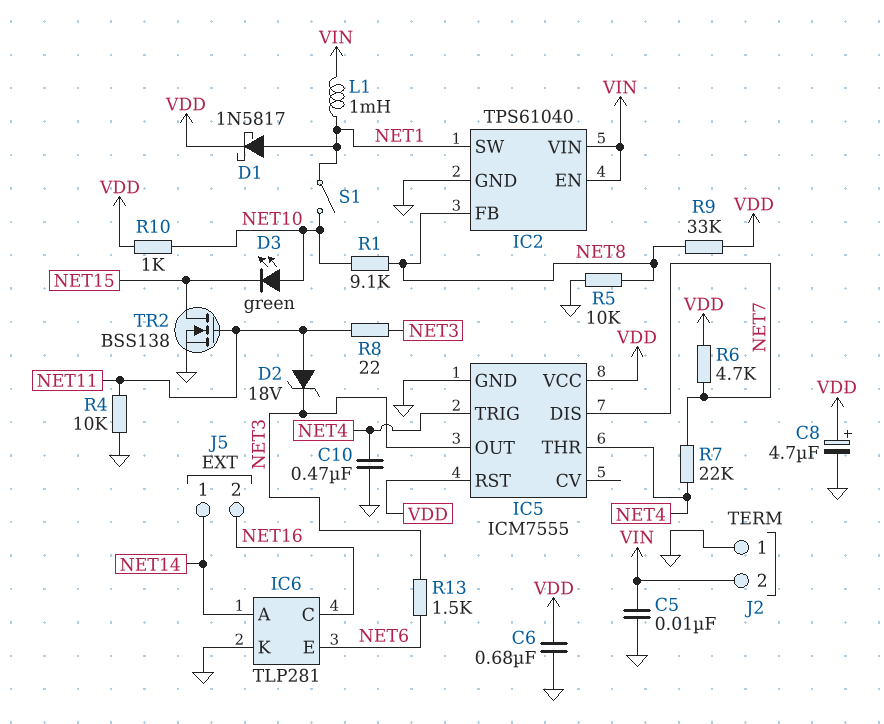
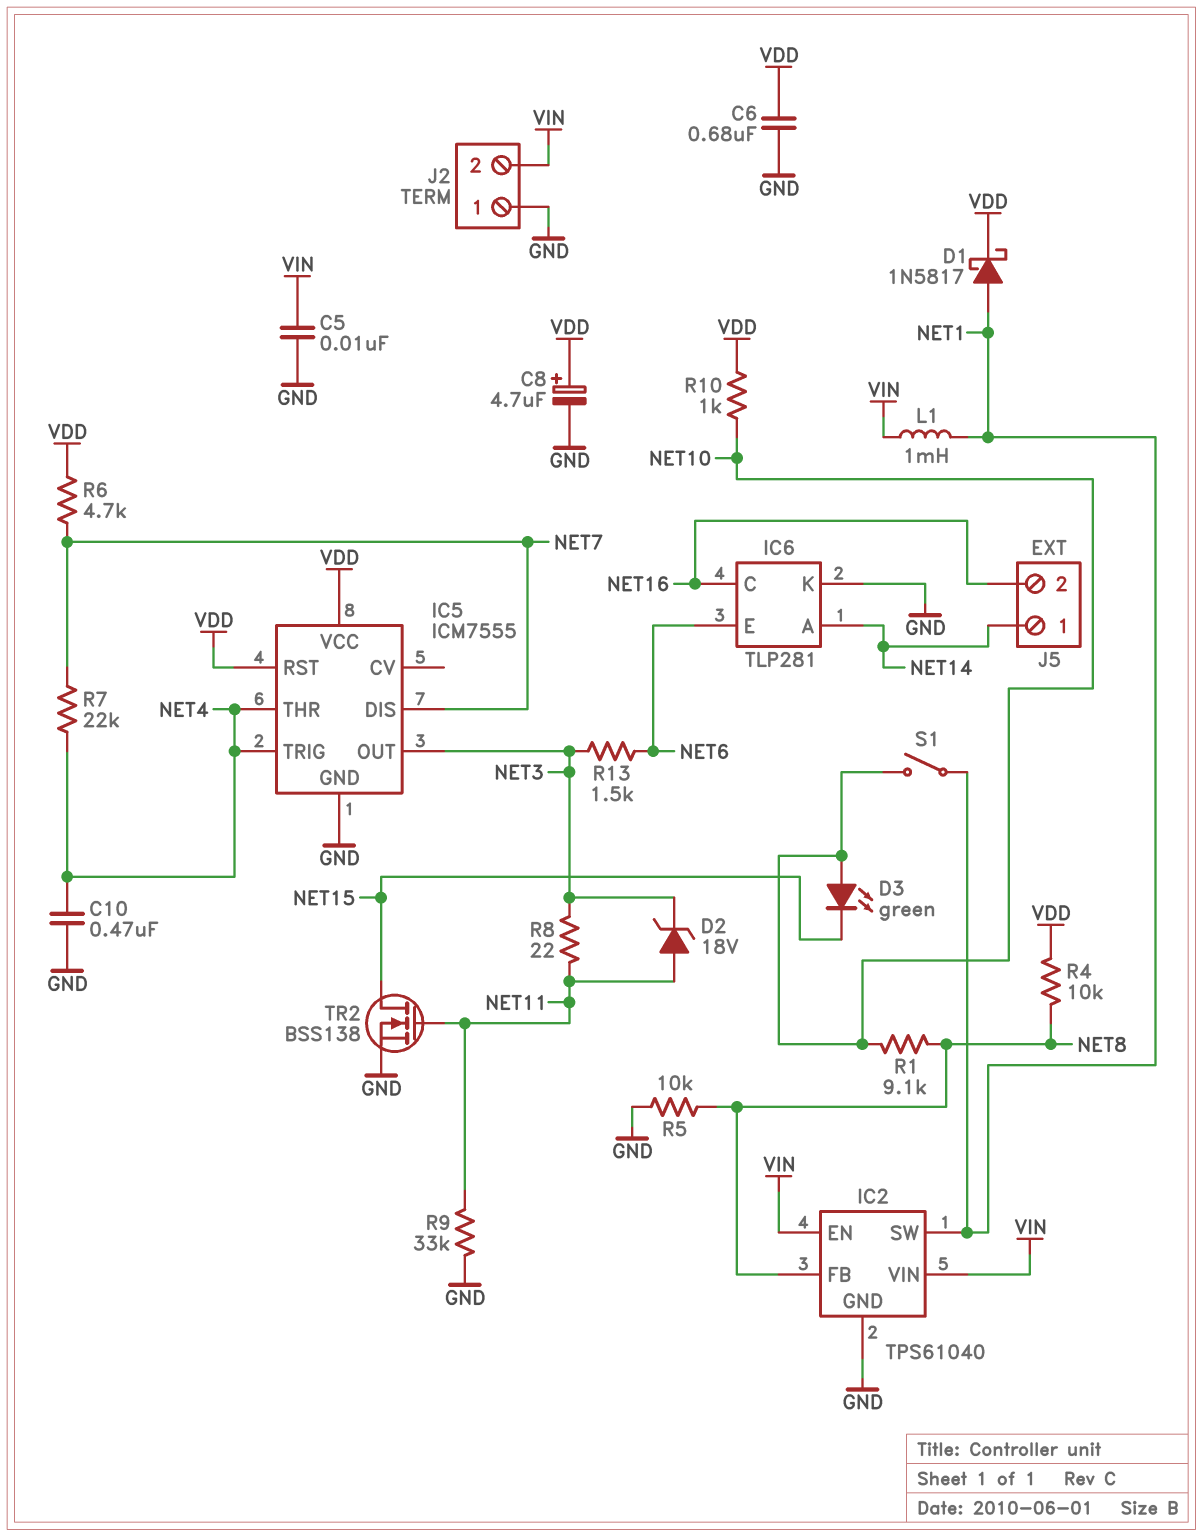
R4: 10k (GND, NET11) -> 10k (NET8, VDD)
R9: 33k (NET8, VDD) -> 33k (GND, NET11)

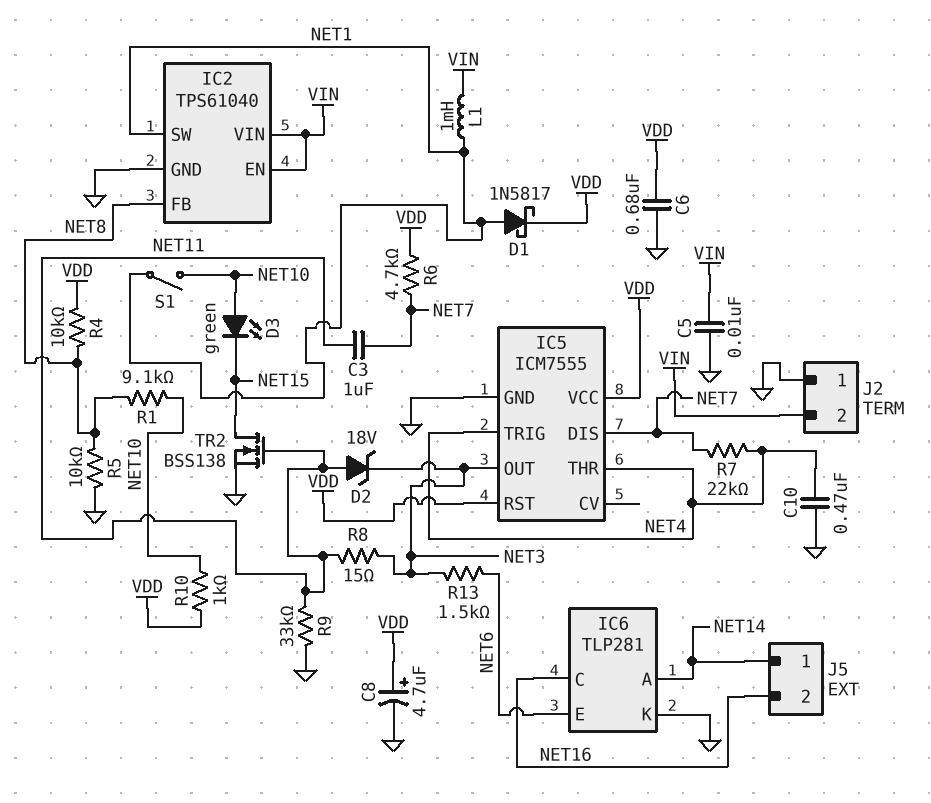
C3: none -> 1uF (NET7, NET11)
R8: 22 (NET3, NET11) -> 15 (NET3, NET11)

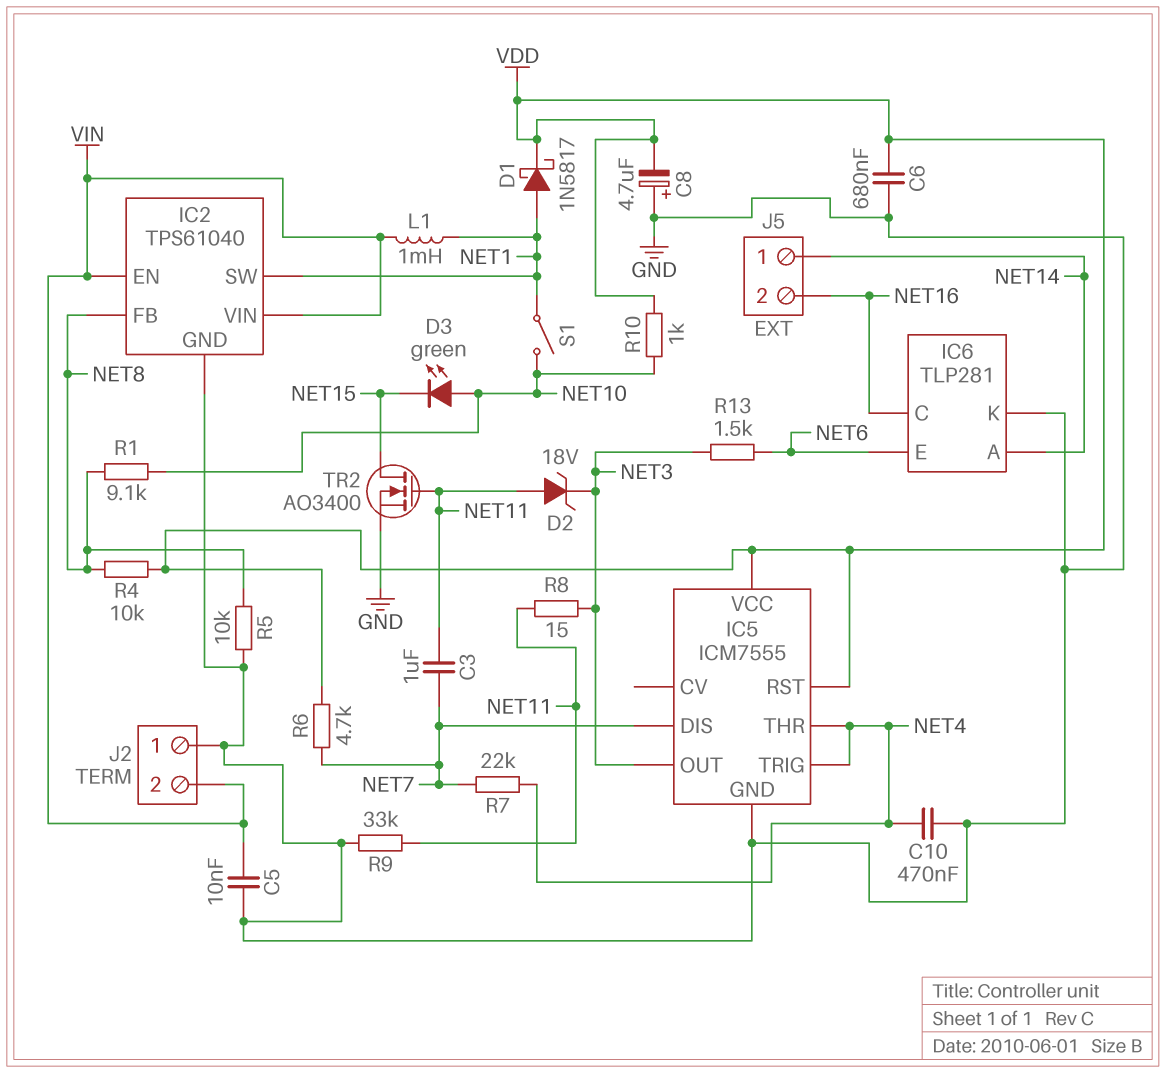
C8: 4.7uF (plus VDD, minus GND) -> 4.7uF (plus GND, minus VDD)
TR2: NMOS BSS138 (G NET11, D NET15, S GND) -> NMOS AO3400 (G NET11, D NET15, S GND)

